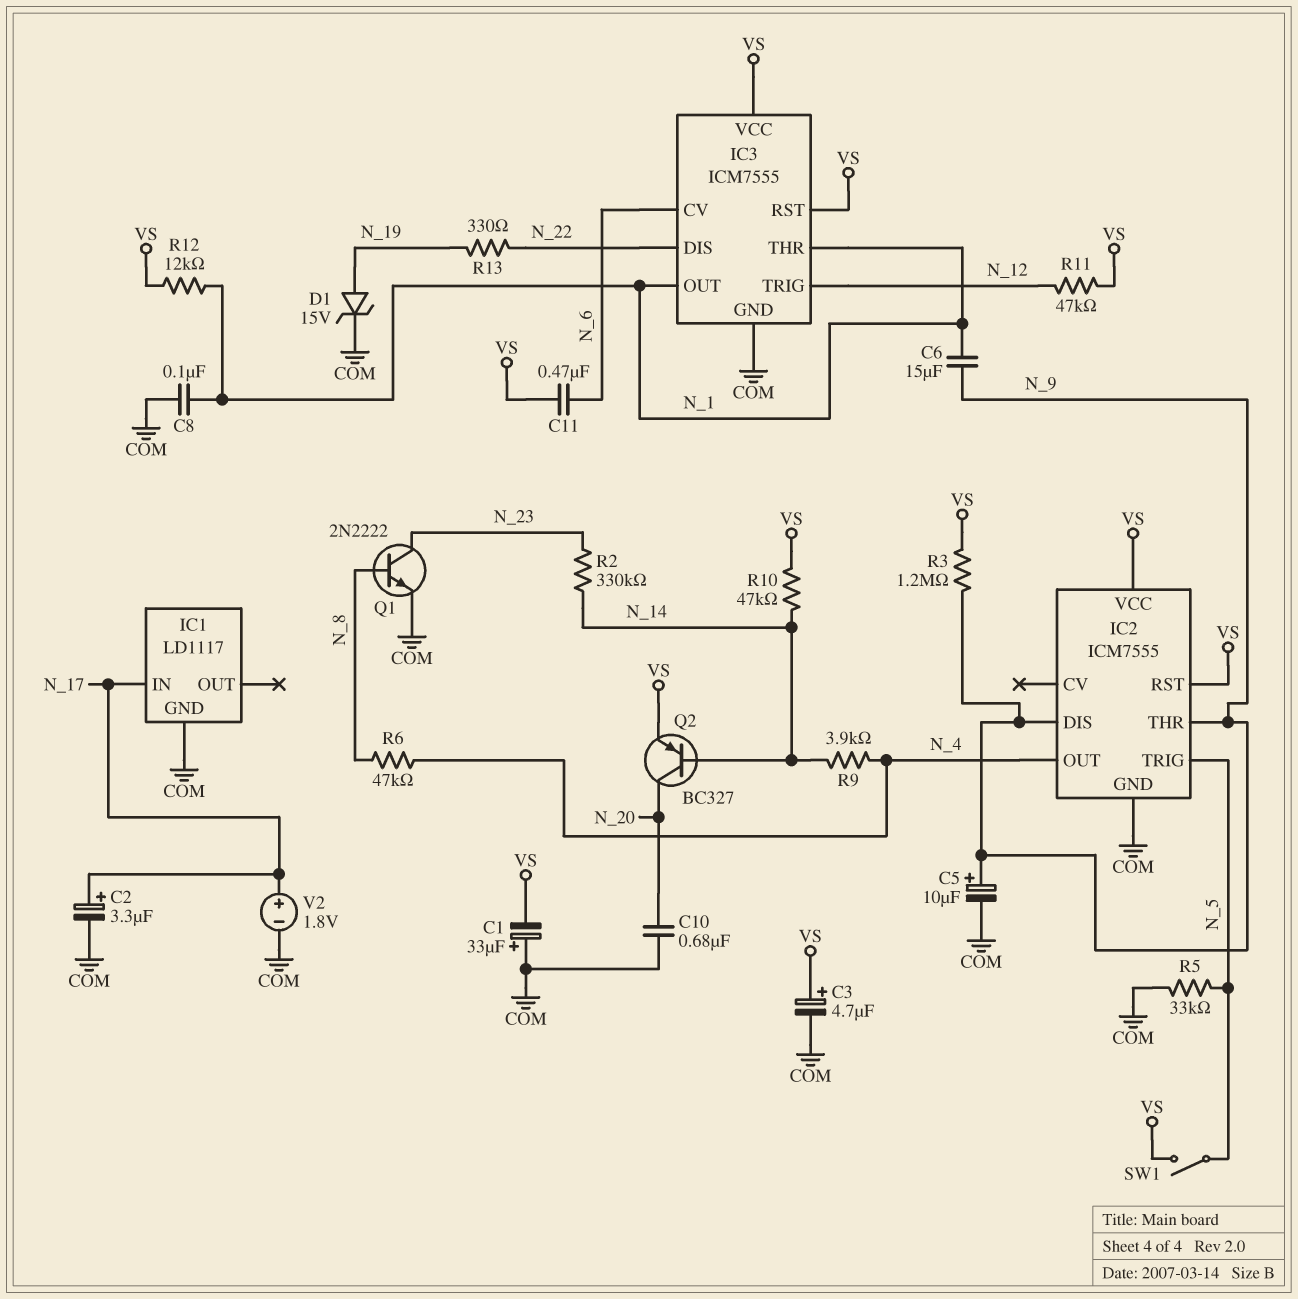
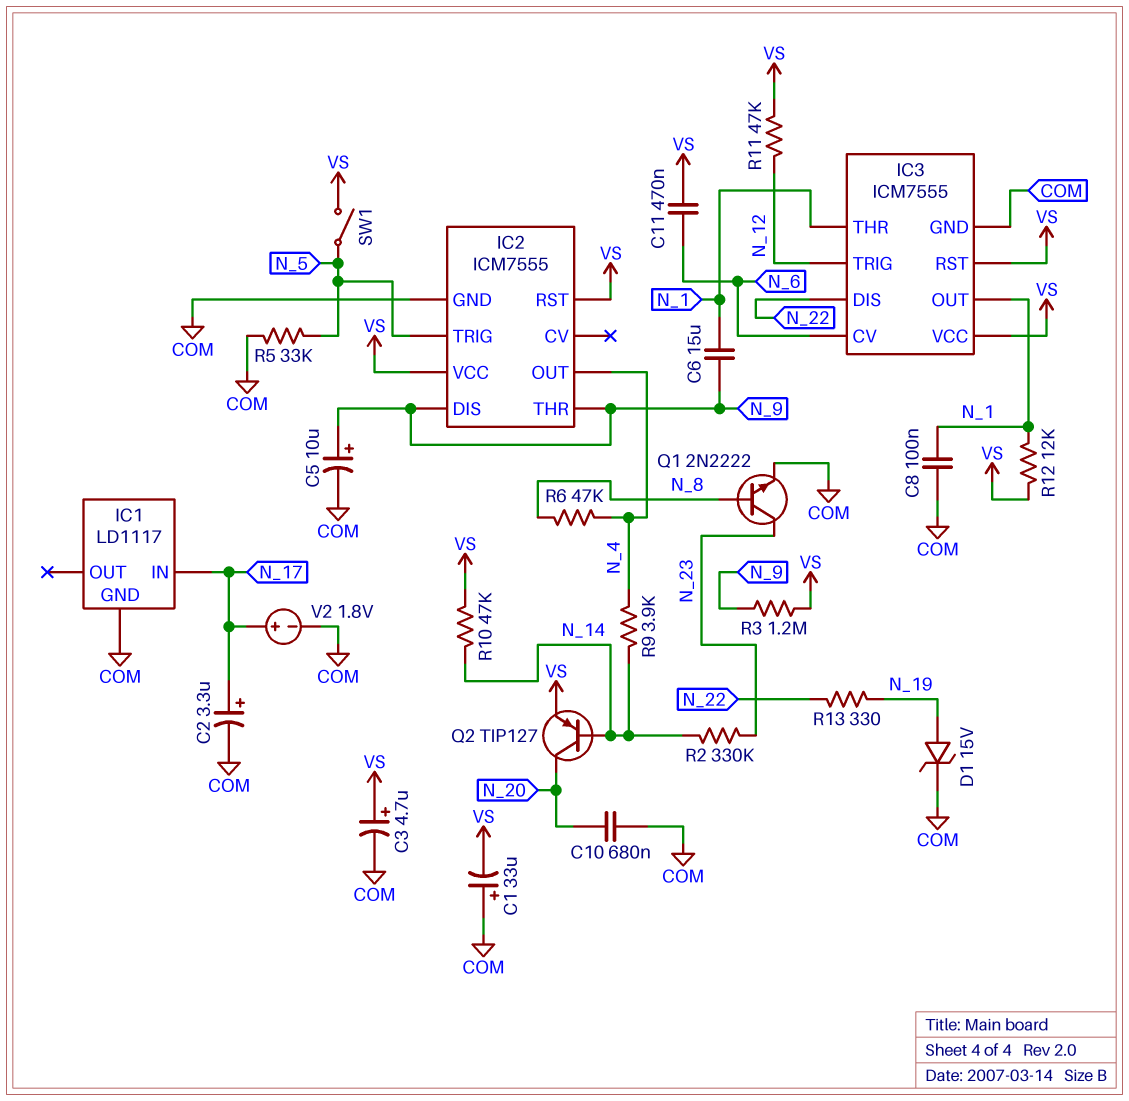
Q2: PNP BC327 (B N_14, C N_20, E VS) -> PNP TIP127 (B N_14, C N_20, E VS)

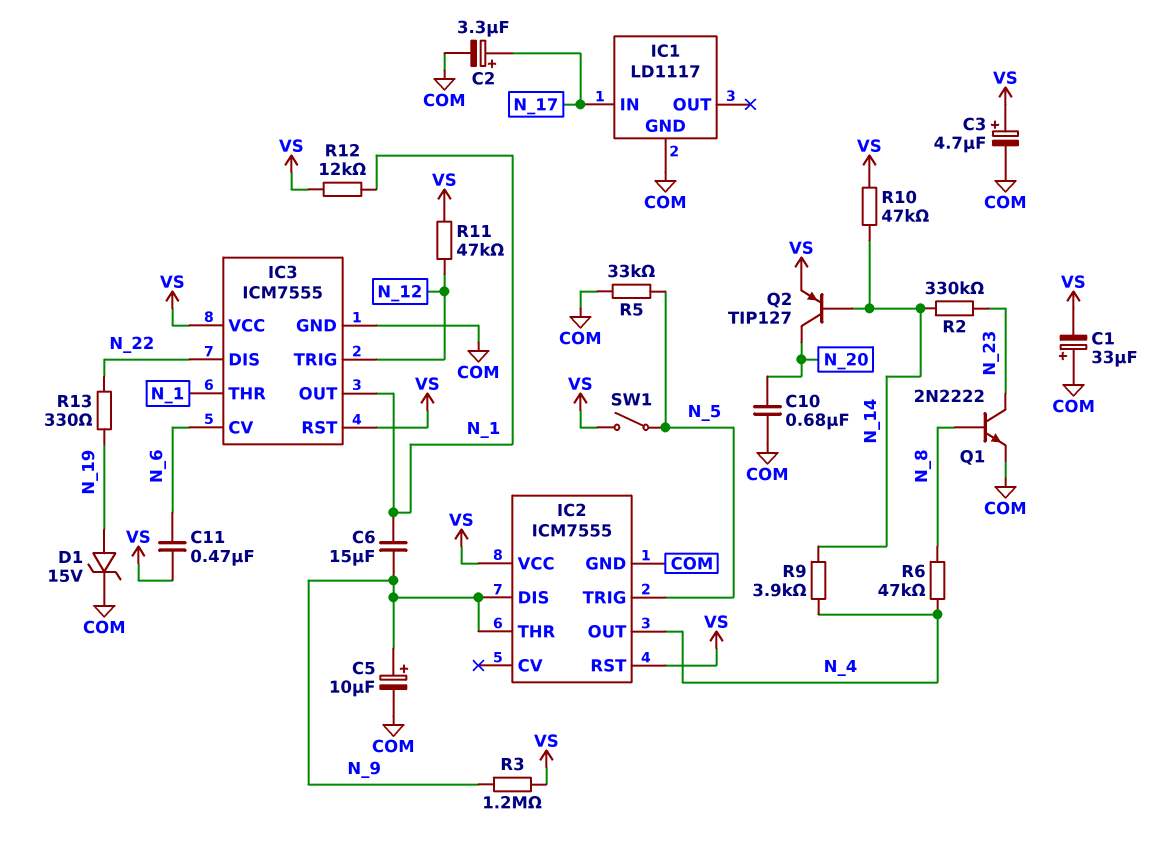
C8: 100nF (COM, N_1) -> none
V2: 1.8V (plus N_17, minus COM) -> none

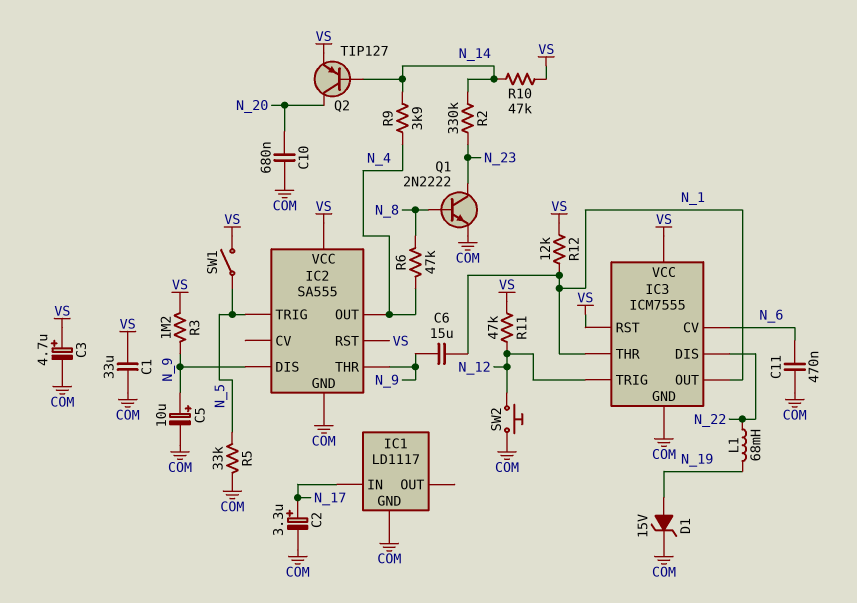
C1: 33uF (plus COM, minus VS) -> 33uF (COM, VS)
C11: 470nF (N_6, VS) -> 470nF (COM, N_6)
IC2: ICM7555 -> SA555
L1: none -> 68mH (N_19, N_22)
R13: 330 (N_19, N_22) -> none
SW2: none -> button (COM, N_12)

